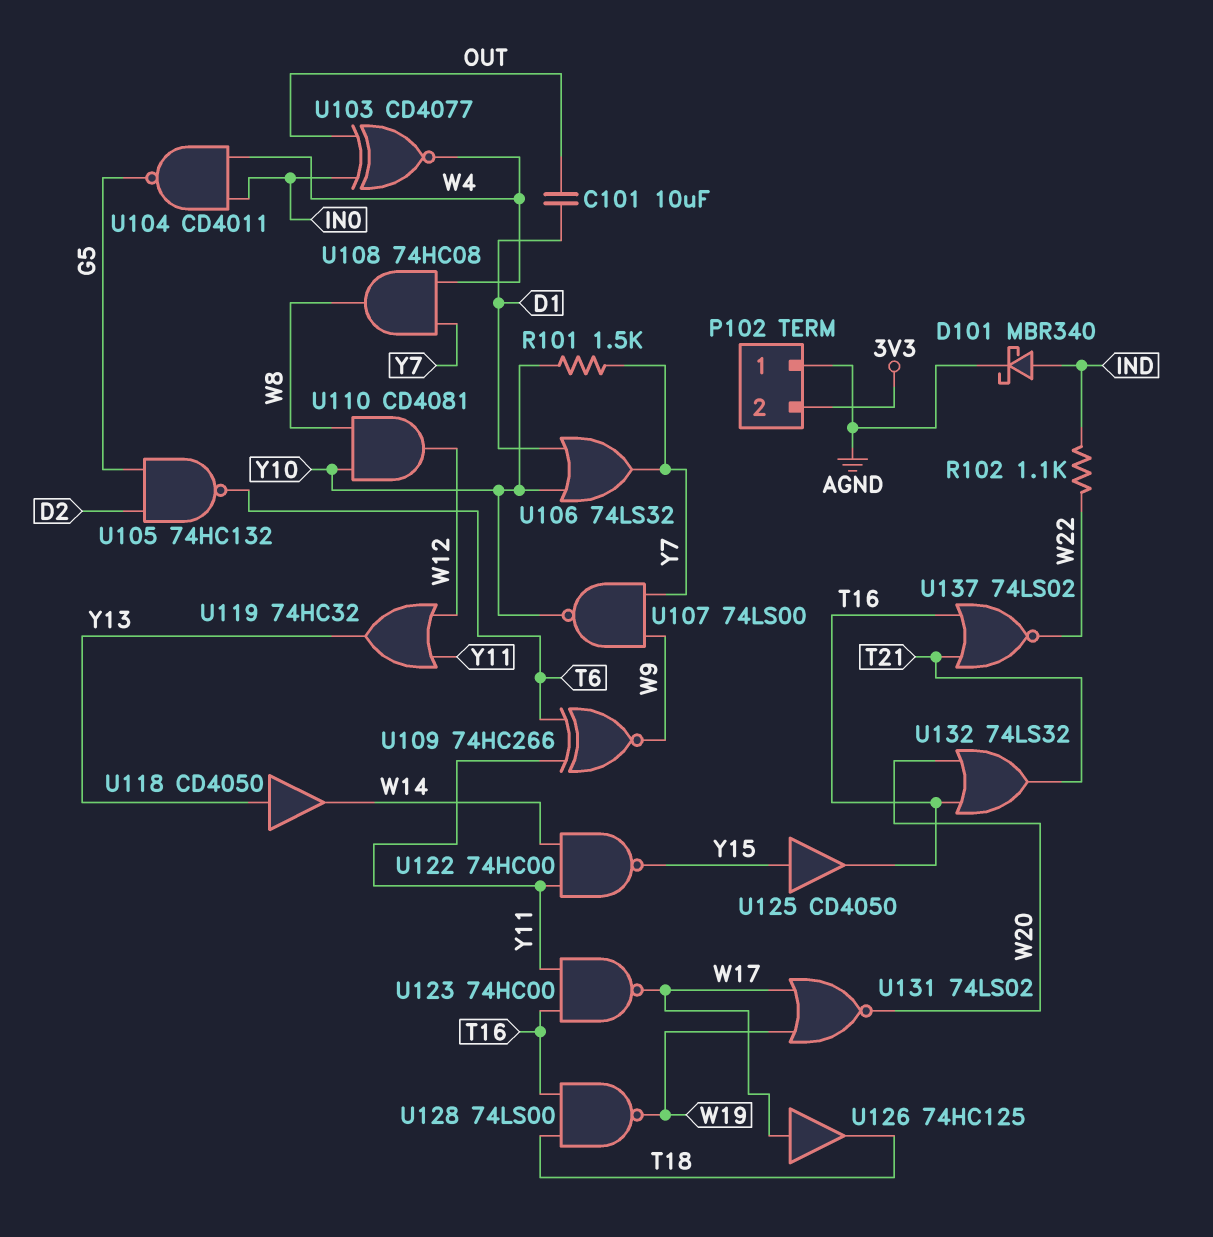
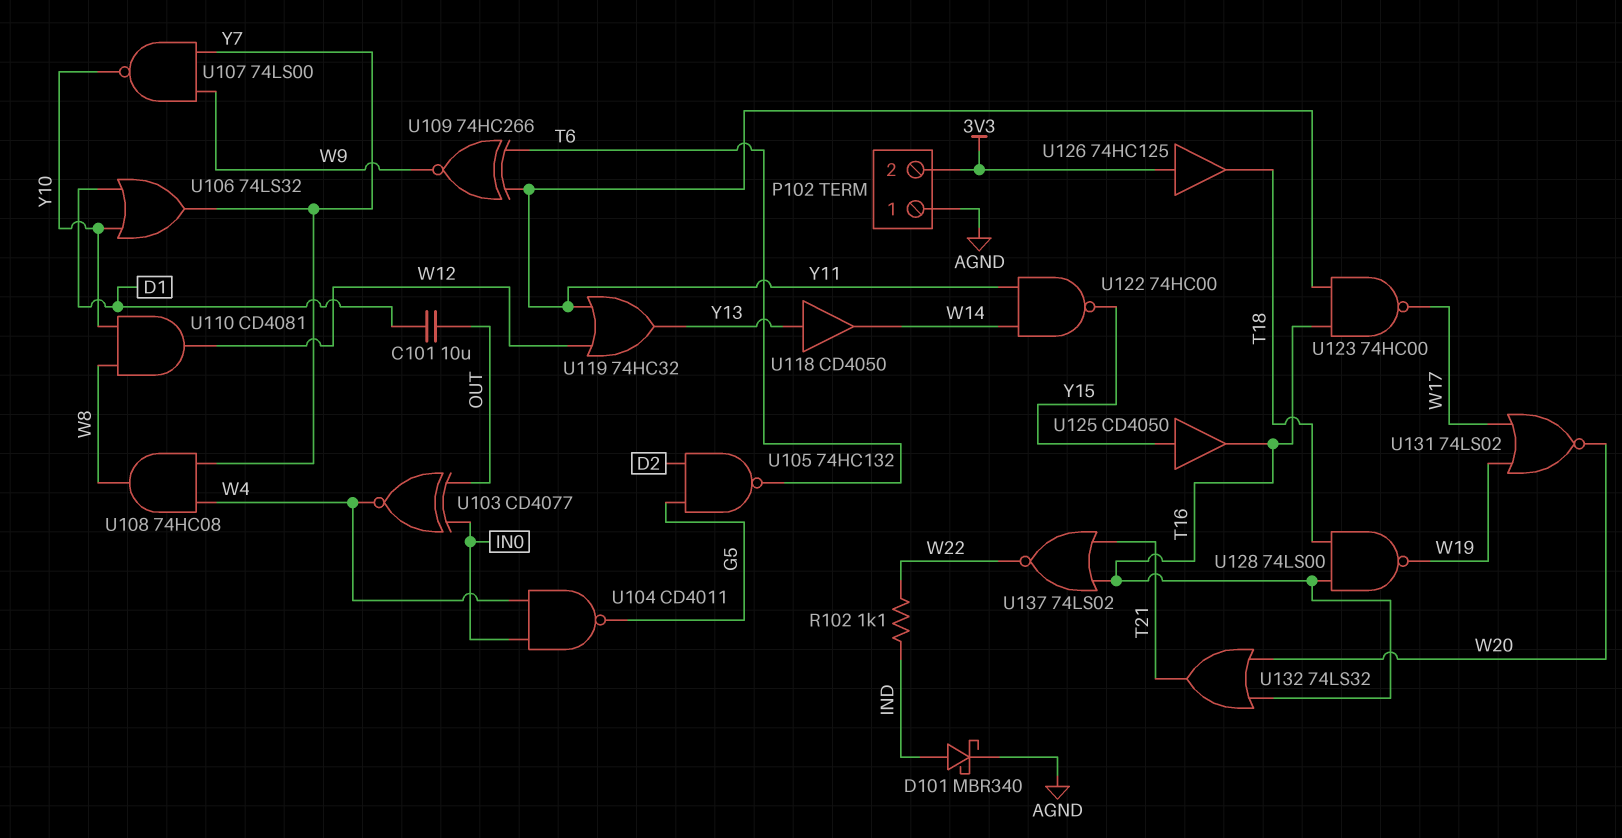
R101: 1.5k (Y7, Y10) -> none
U126: buffer 74HC125 (in W17, out T18) -> buffer 74HC125 (in 3V3, out T18)

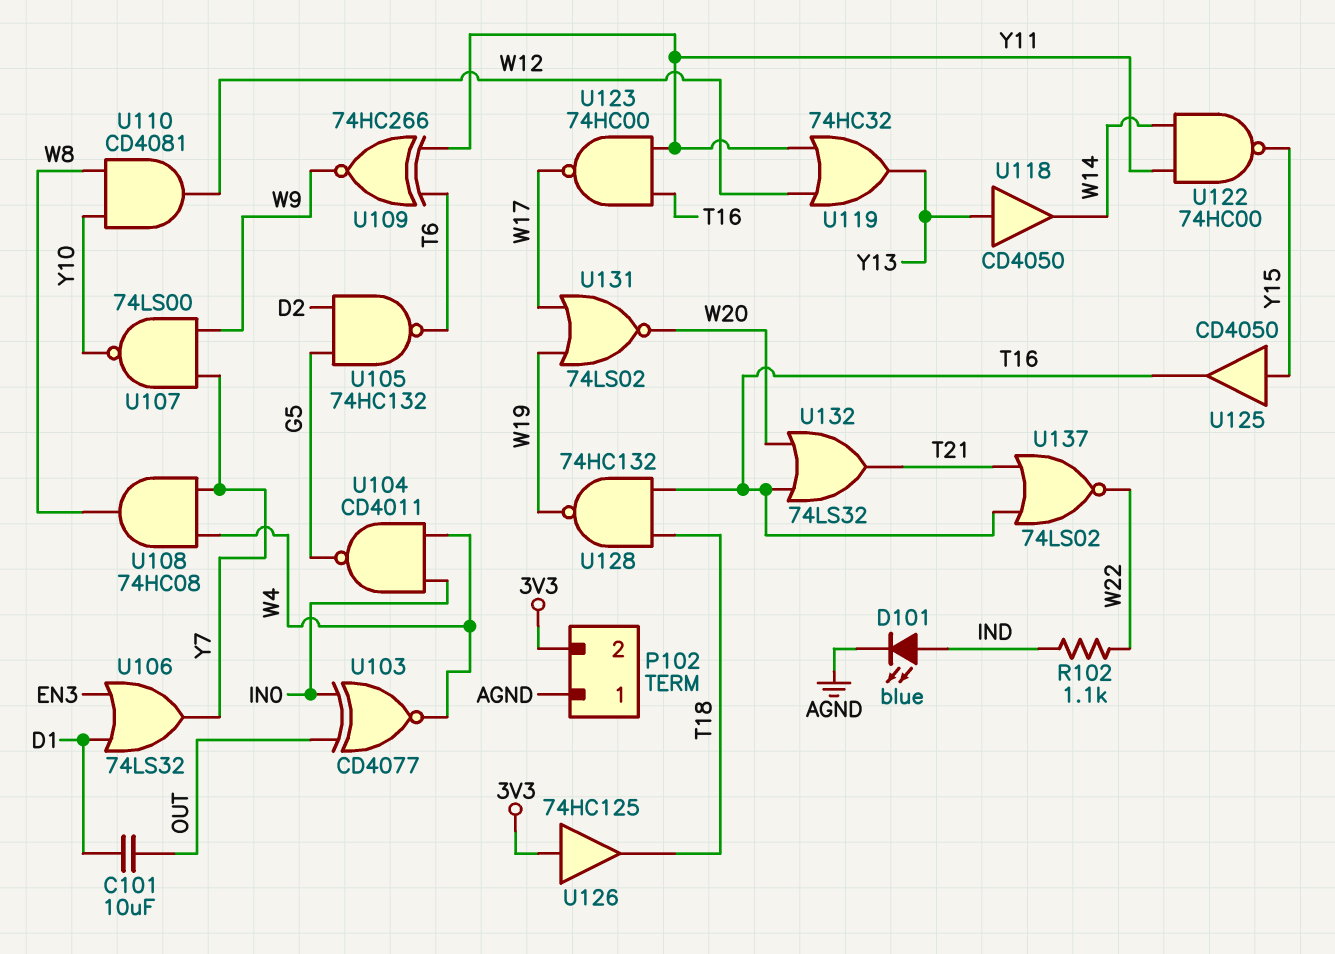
D101: schottky MBR340 (A IND, K AGND) -> LED blue (A IND, K AGND)
U106: OR 74LS32 (in D1, in Y10, out Y7) -> OR 74LS32 (in D1, in EN3, out Y7)
U128: NAND 74LS00 (in T16, in T18, out W19) -> NAND 74HC132 (in T16, in T18, out W19)

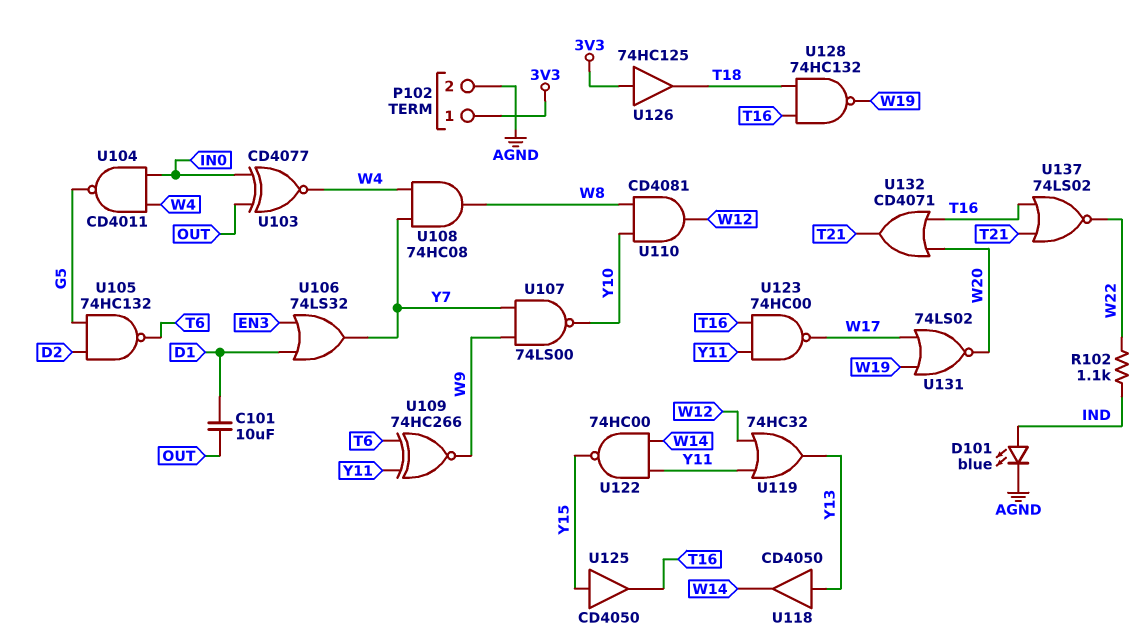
P102 pin 1: AGND -> 3V3
P102 pin 2: 3V3 -> AGND
U132: OR 74LS32 (in T16, in W20, out T21) -> OR CD4071 (in T16, in W20, out T21)

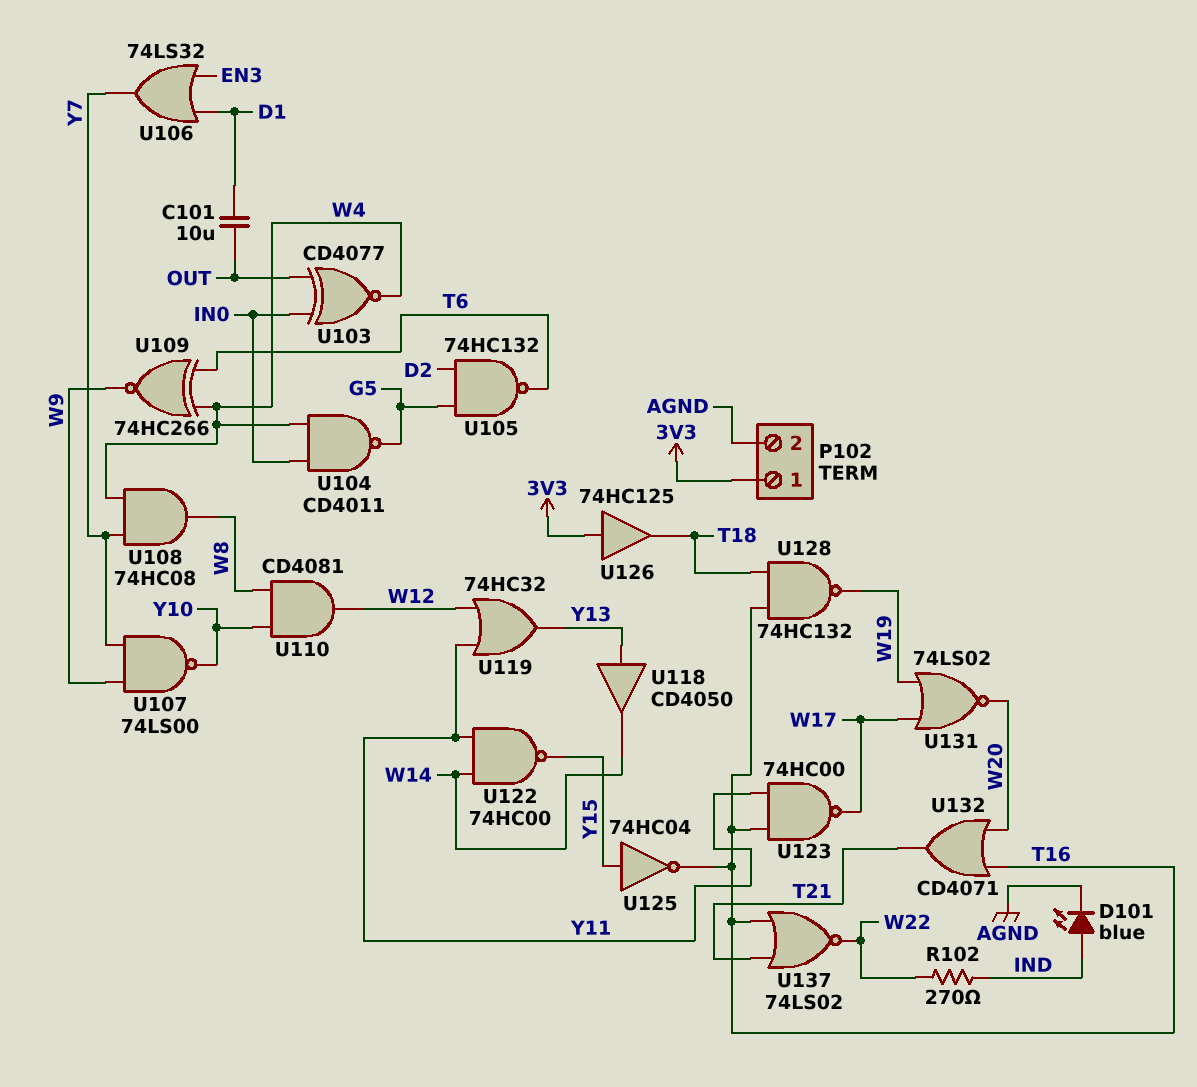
R102: 1.1k (IND, W22) -> 270 (IND, W22)
U109: XNOR 74HC266 (in T6, in Y11, out W9) -> XNOR 74HC266 (in T6, in W4, out W9)
U125: buffer CD4050 (in Y15, out T16) -> NOT 74HC04 (in Y15, out T16)

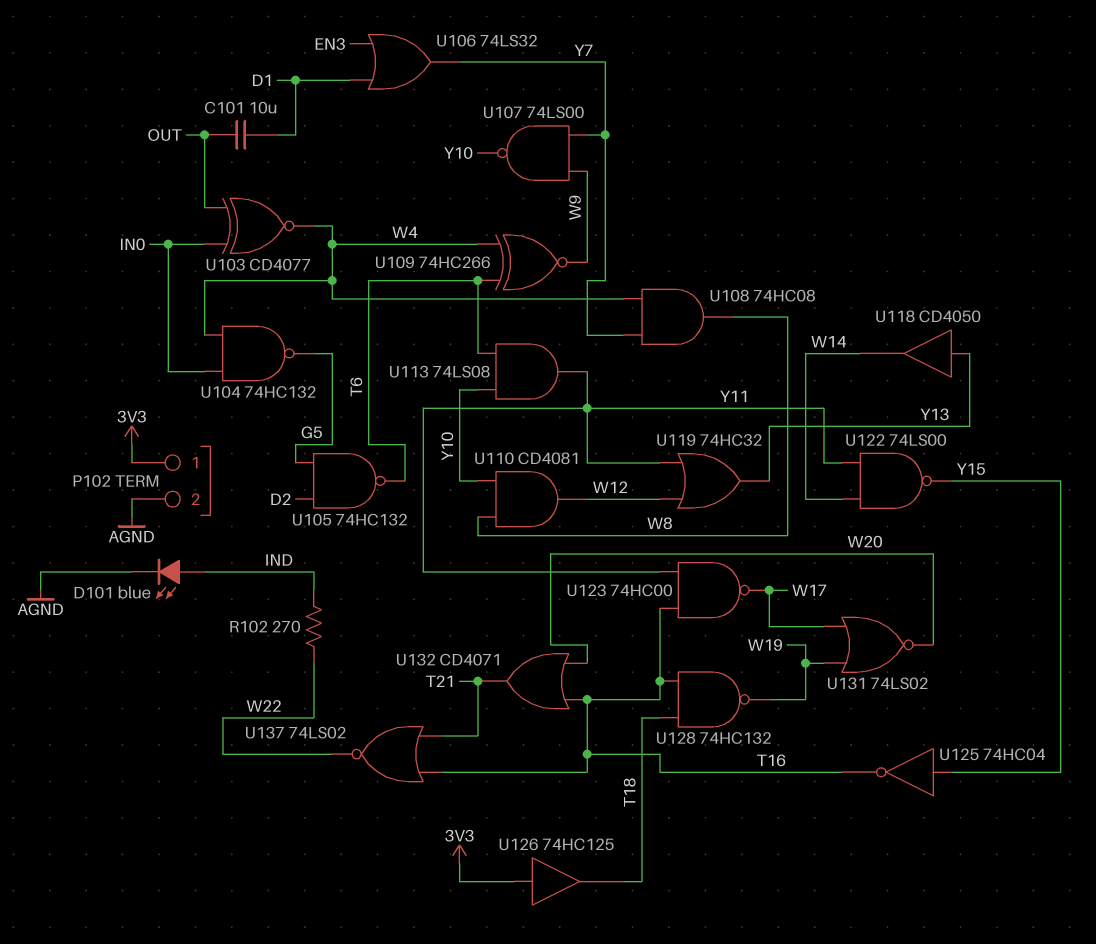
U104: NAND CD4011 (in IN0, in W4, out G5) -> NAND 74HC132 (in IN0, in W4, out G5)
U113: none -> AND 74LS08 (in T6, in Y10, out Y11)
U122: NAND 74HC00 (in W14, in Y11, out Y15) -> NAND 74LS00 (in W14, in Y11, out Y15)

